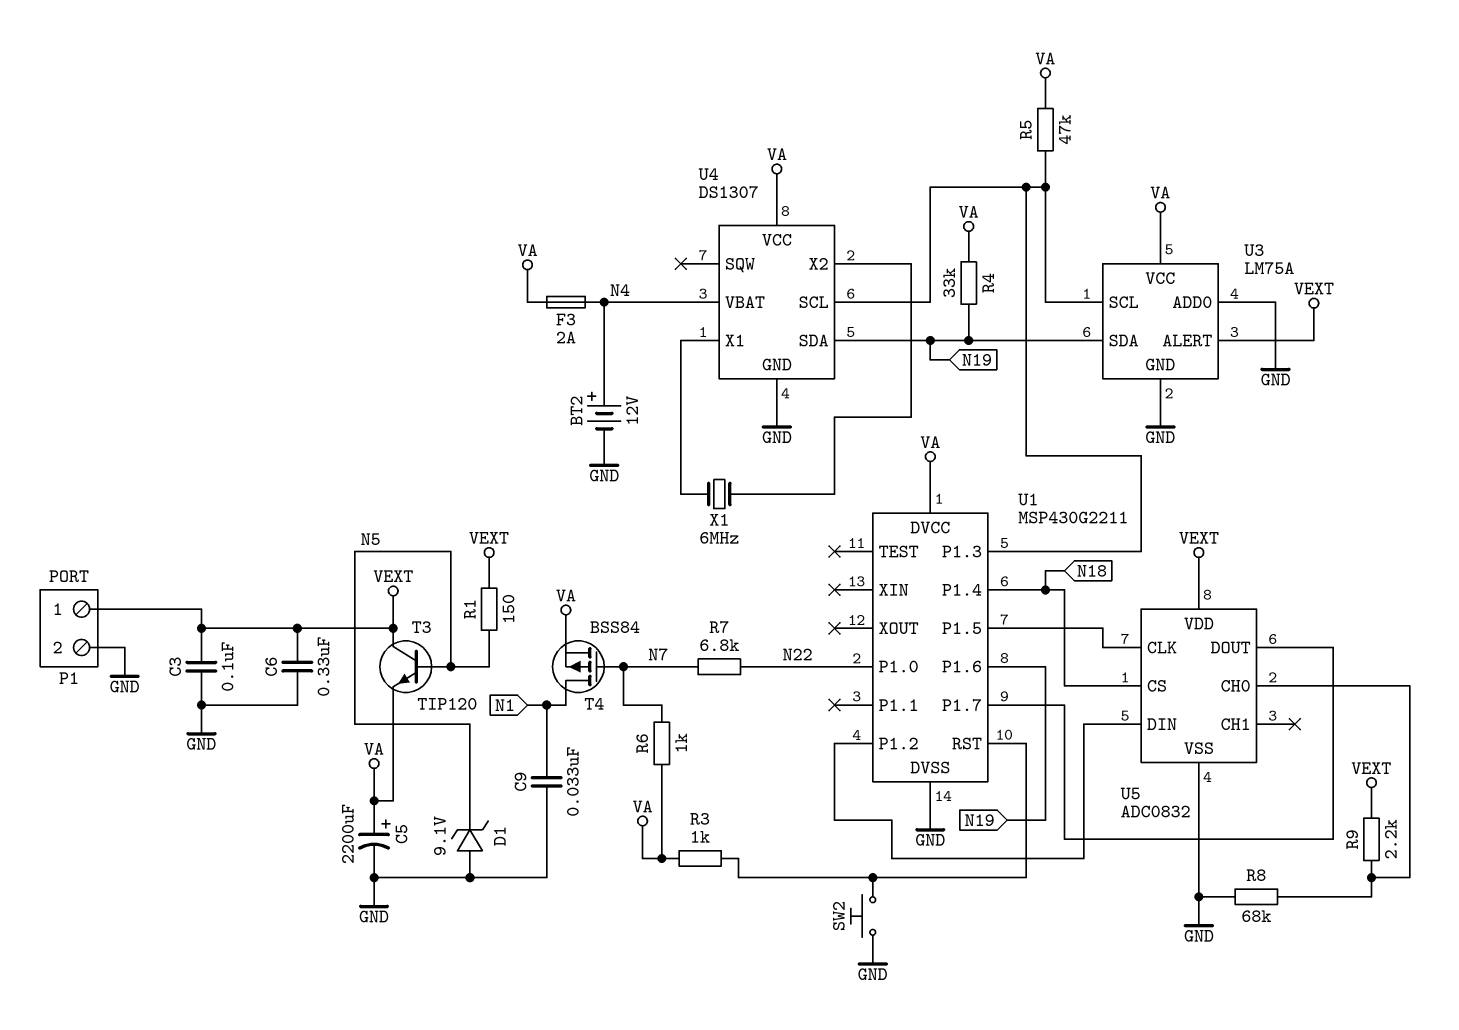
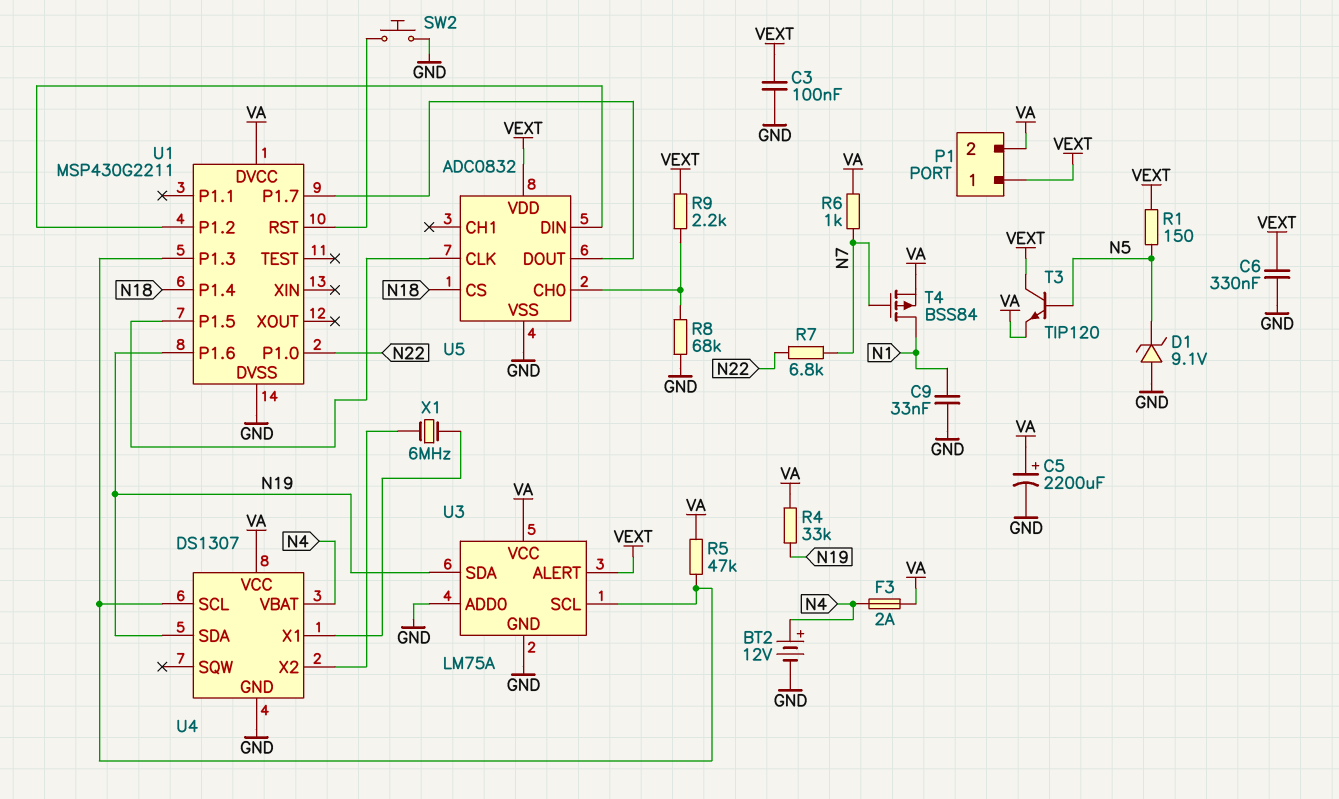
P1 pin 2: GND -> VA
R3: 1k (U1/RST, VA) -> none

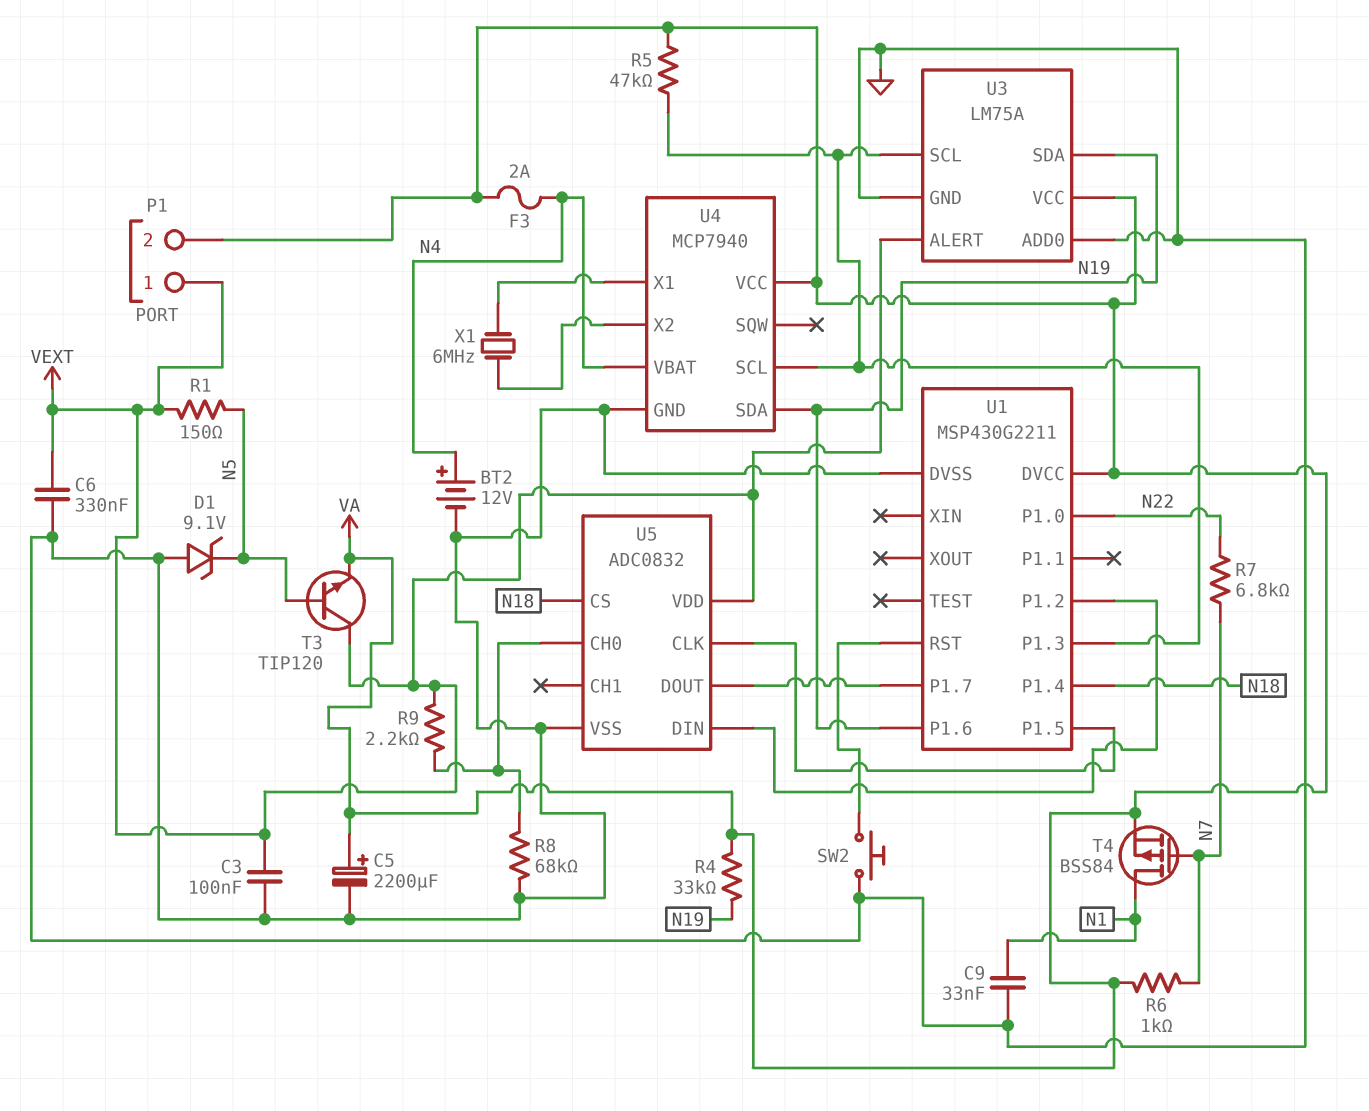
U4: DS1307 -> MCP7940

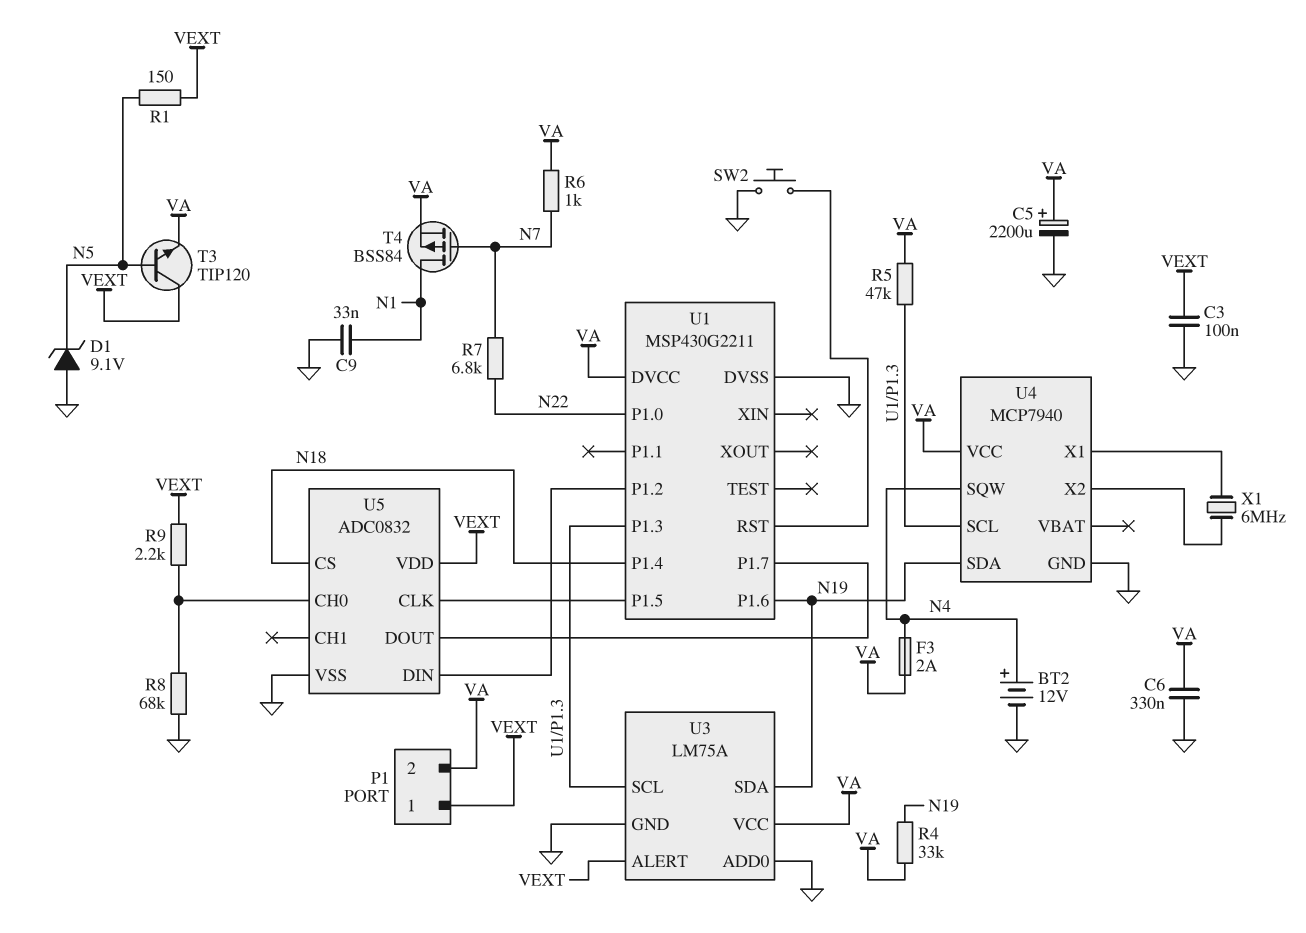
C6: 330nF (GND, VEXT) -> 330nF (GND, VA)
U4 pin SQW: none -> N4
U4 pin VBAT: N4 -> none

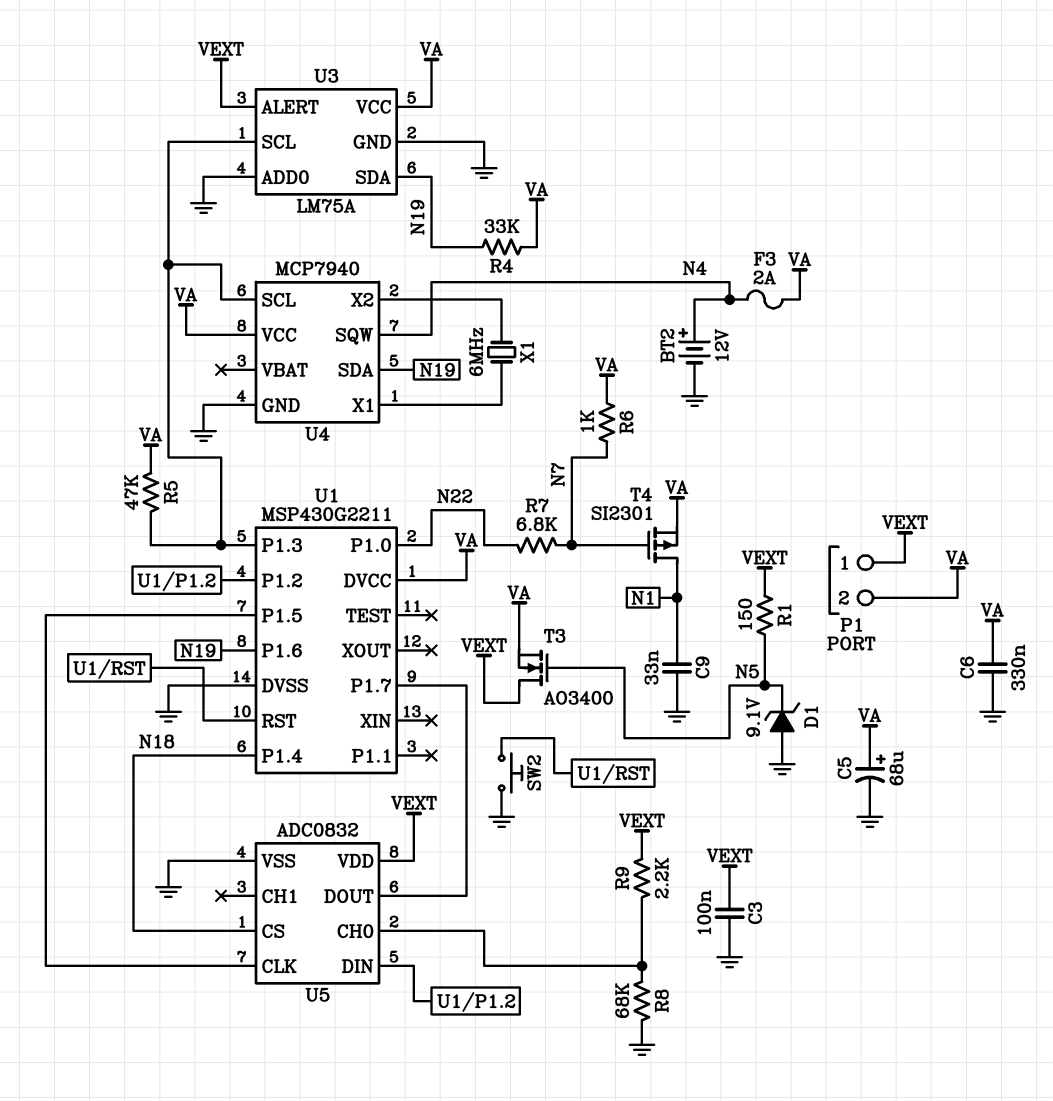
C5: 2200uF (plus VA, minus GND) -> 68uF (plus VA, minus GND)
T3: NPN TIP120 (B N5, C VEXT, E VA) -> NMOS AO3400 (G N5, D VEXT, S VA)
T4: PMOS BSS84 (G N7, D N1, S VA) -> PMOS SI2301 (G N7, D N1, S VA)

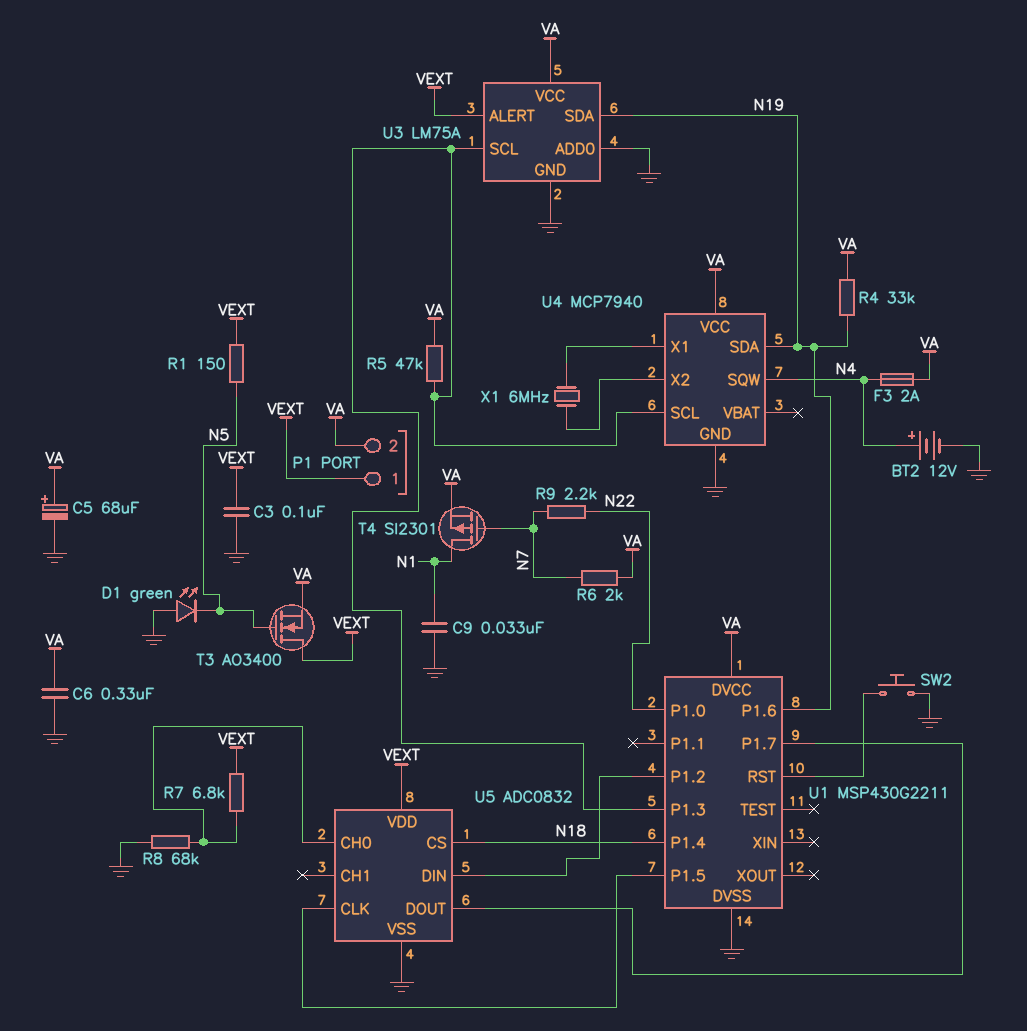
D1: zener 9.1V (A GND, K N5) -> LED green (A GND, K N5)
R6: 1k (N7, VA) -> 2k (N7, VA)
R7: 6.8k (N7, N22) -> 6.8k (U5/CH0, VEXT)
R9: 2.2k (U5/CH0, VEXT) -> 2.2k (N7, N22)

